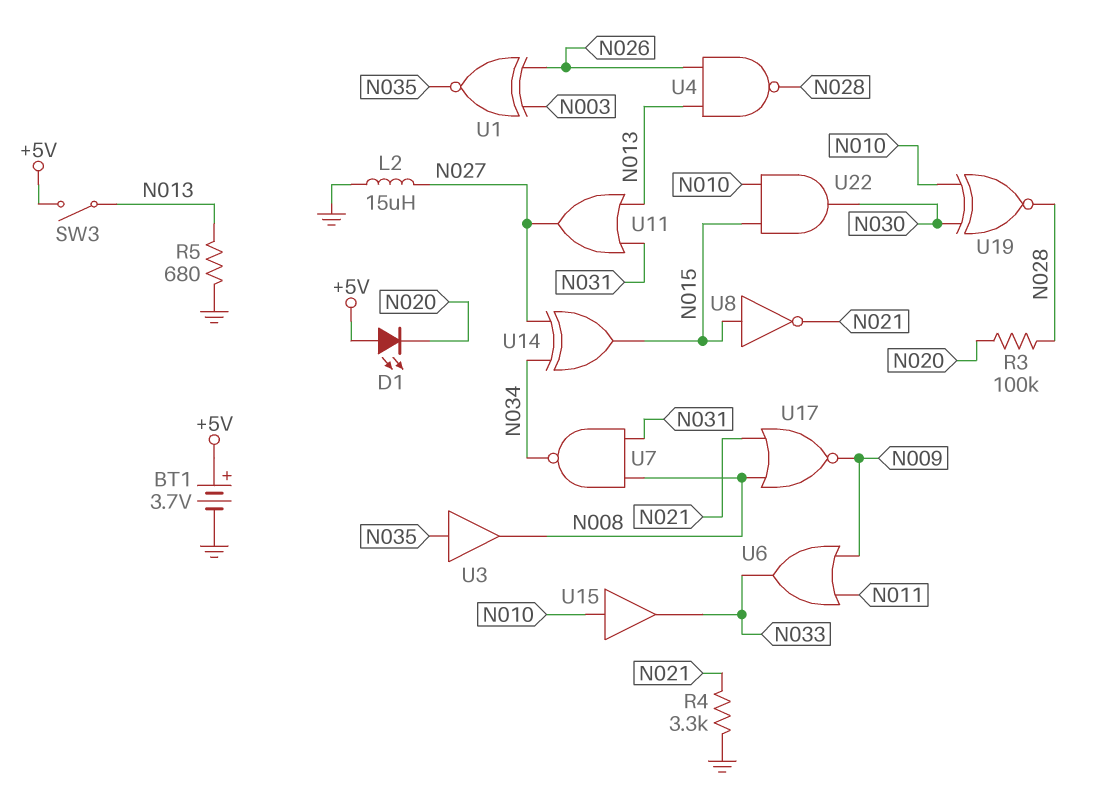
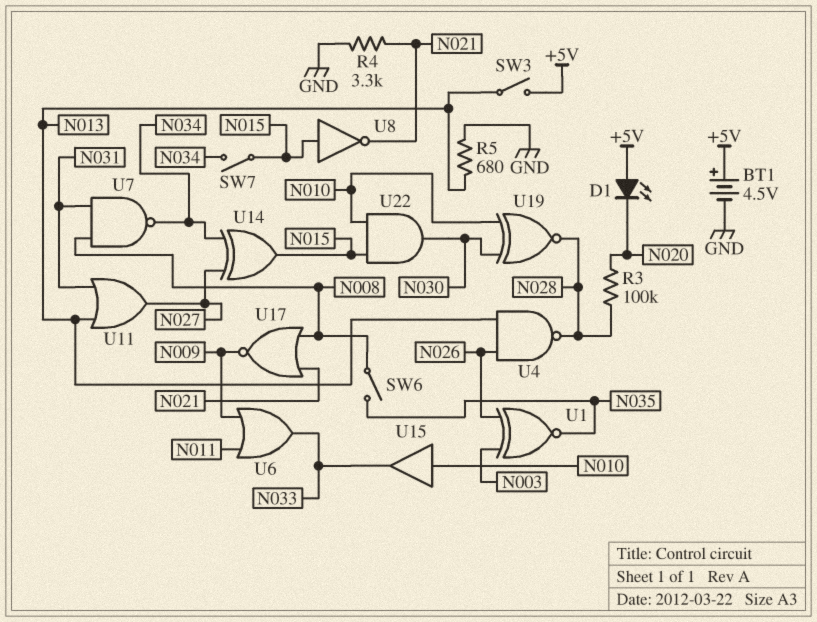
BT1: 3.7V (plus +5V, minus GND) -> 4.5V (plus +5V, minus GND)
L2: 15uH (GND, N027) -> none
SW6: none -> switch (N008, N035)
SW7: none -> switch (N015, N034)
U3: buffer (in N035, out N008) -> none

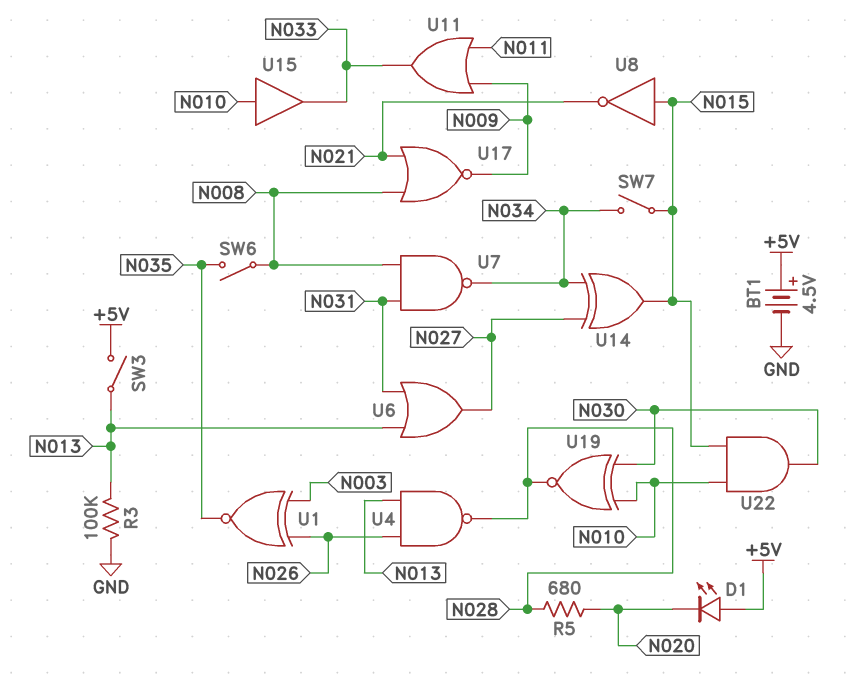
R3: 100k (N020, N028) -> 100k (GND, N013)
R4: 3.3k (GND, N021) -> none
R5: 680 (GND, N013) -> 680 (N020, N028)
U6: OR (in N009, in N011, out N033) -> OR (in N013, in N031, out N027)
U11: OR (in N013, in N031, out N027) -> OR (in N009, in N011, out N033)

